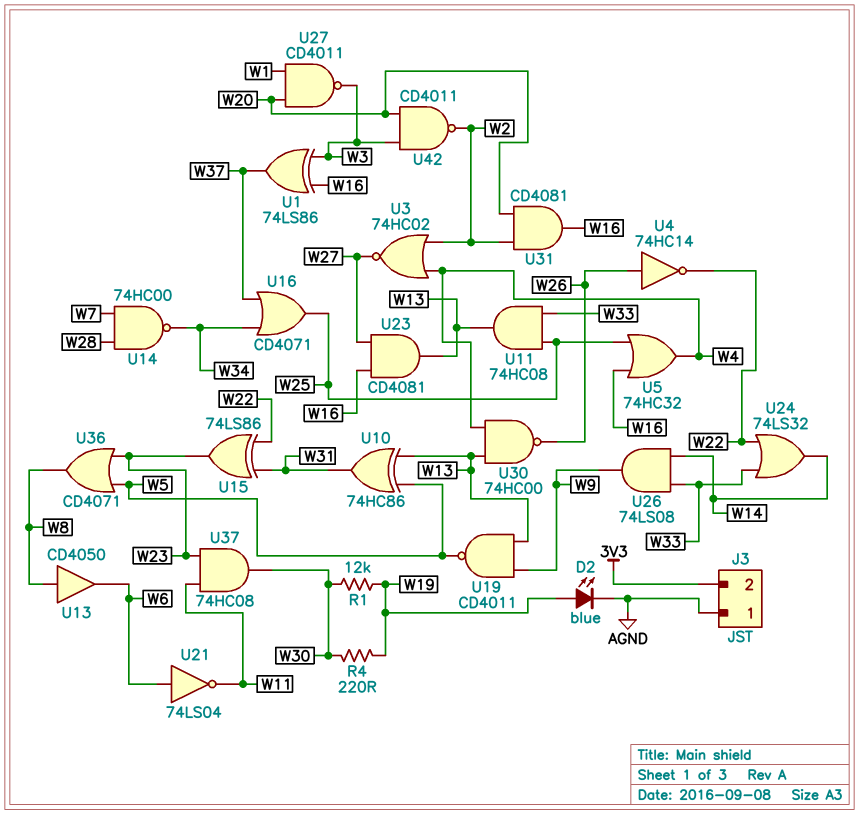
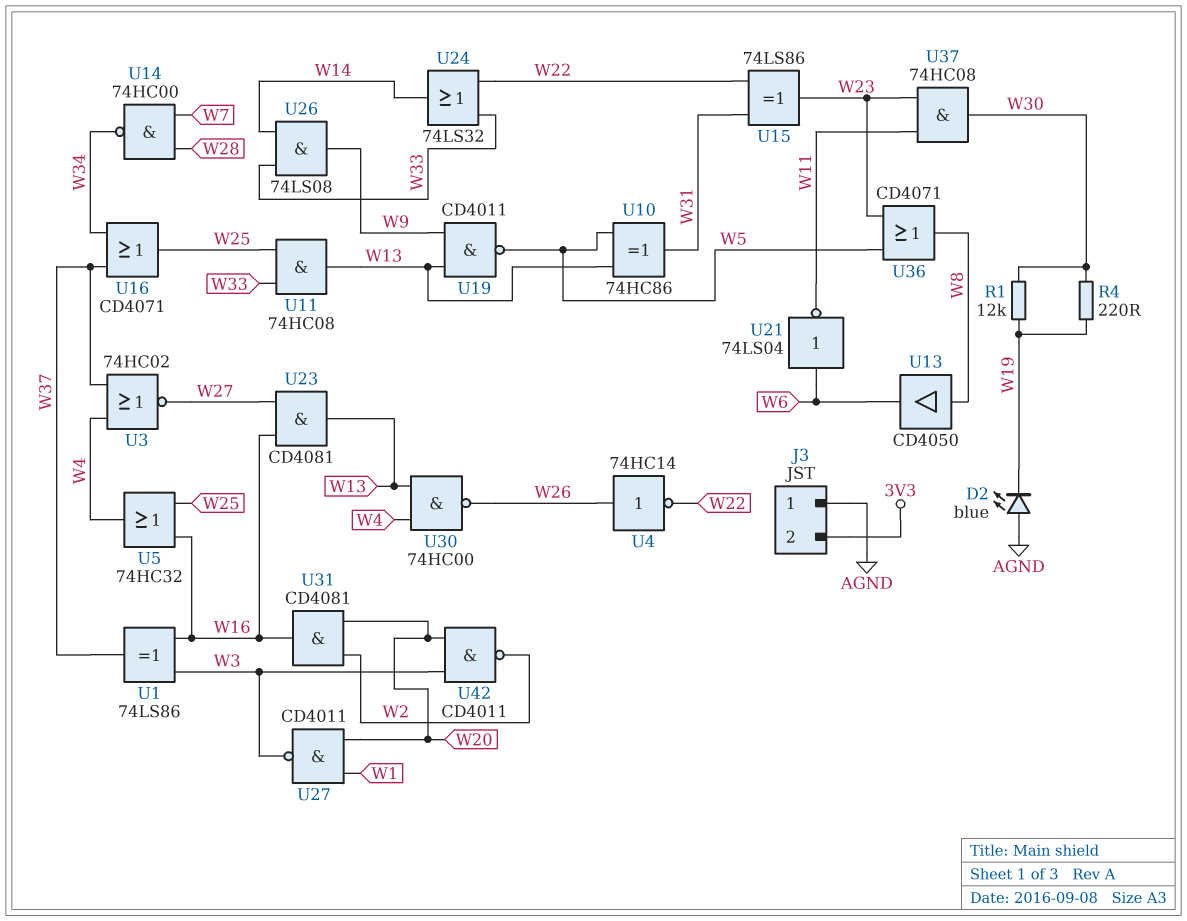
D2: LED blue (A W19, K AGND) -> LED blue (A AGND, K W19)
U3: NOR 74HC02 (in W2, in W4, out W27) -> NOR 74HC02 (in W4, in W37, out W27)

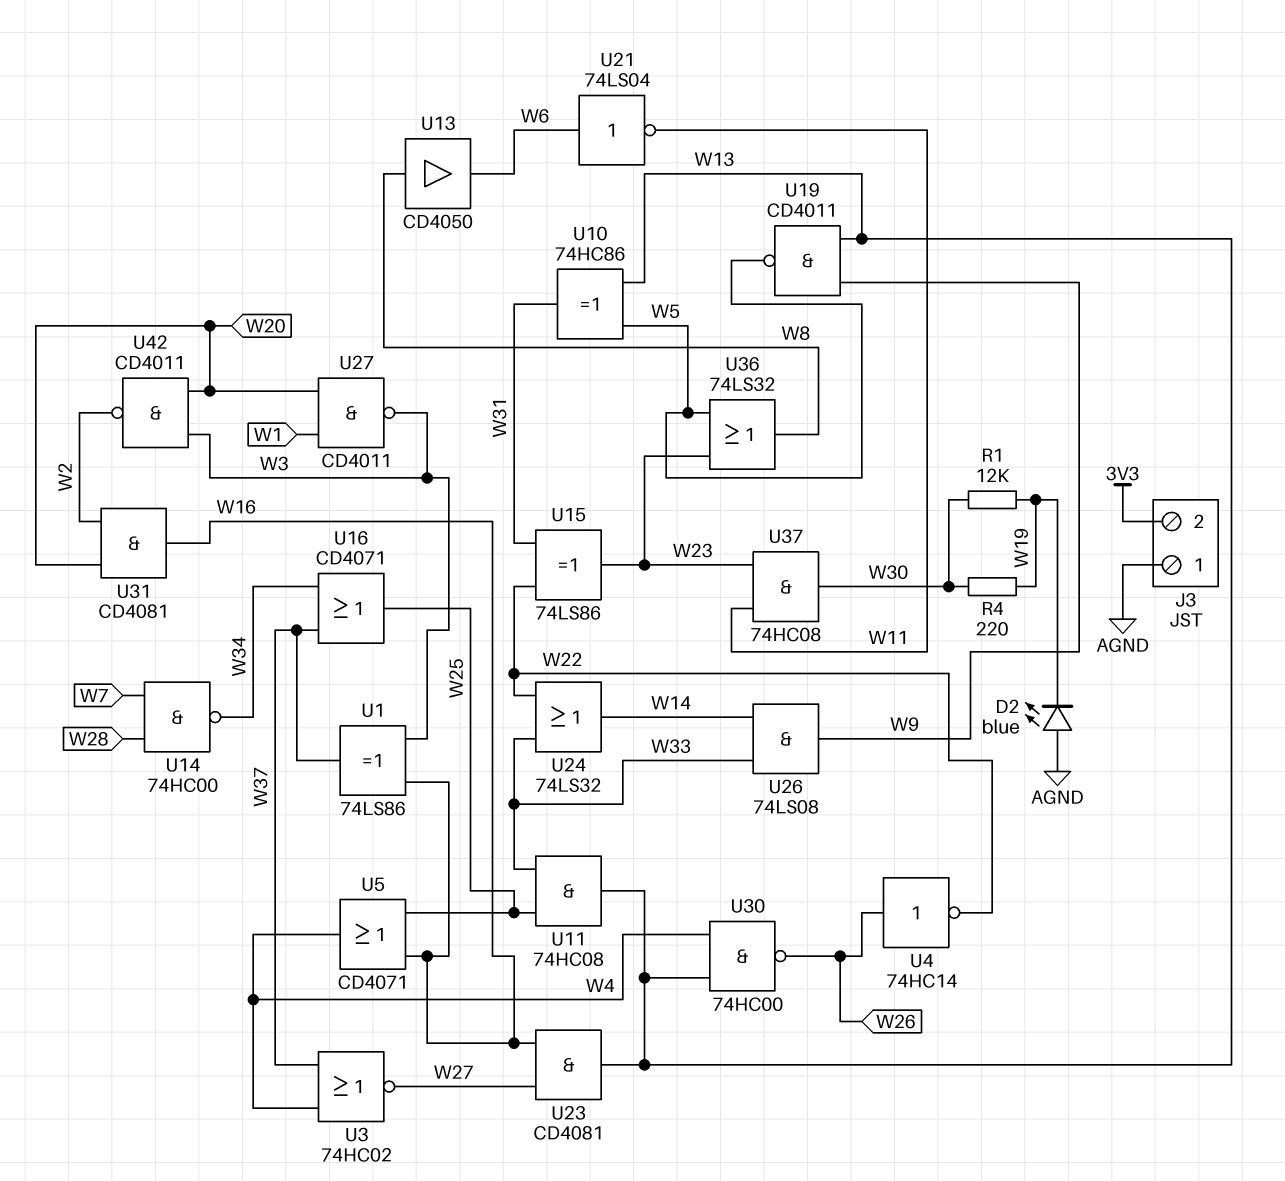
U5: OR 74HC32 (in W16, in W25, out W4) -> OR CD4071 (in W16, in W25, out W4)
U36: OR CD4071 (in W5, in W23, out W8) -> OR 74LS32 (in W5, in W23, out W8)

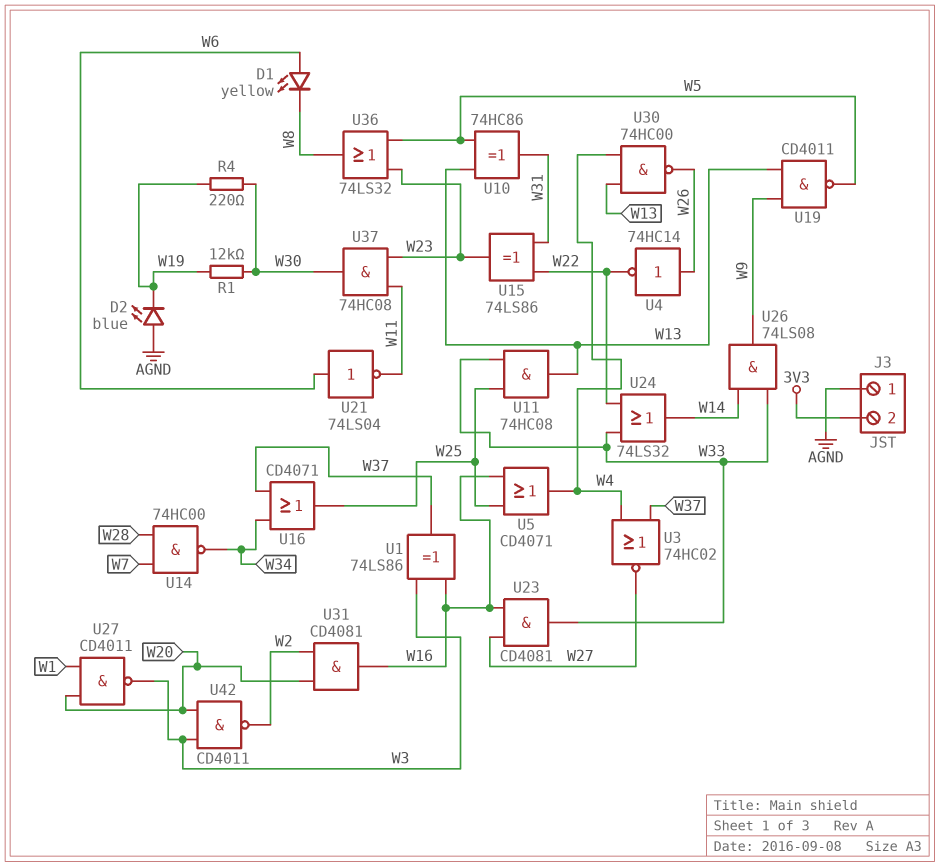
D1: none -> LED yellow (A W6, K W8)
U13: buffer CD4050 (in W8, out W6) -> none
U23: AND CD4081 (in W16, in W27, out W13) -> AND CD4081 (in W16, in W27, out W33)

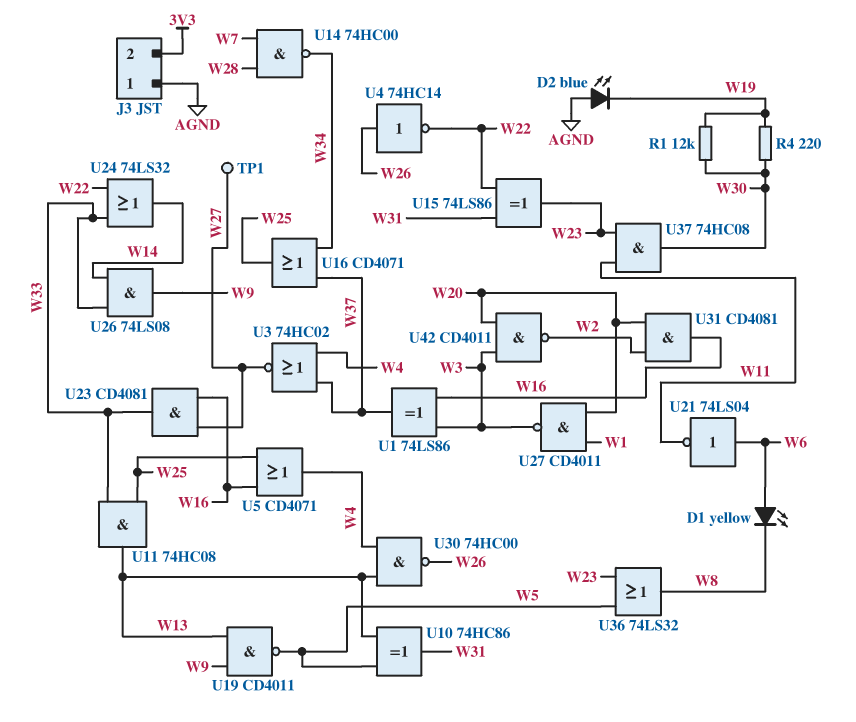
TP1: none -> test point (W27)

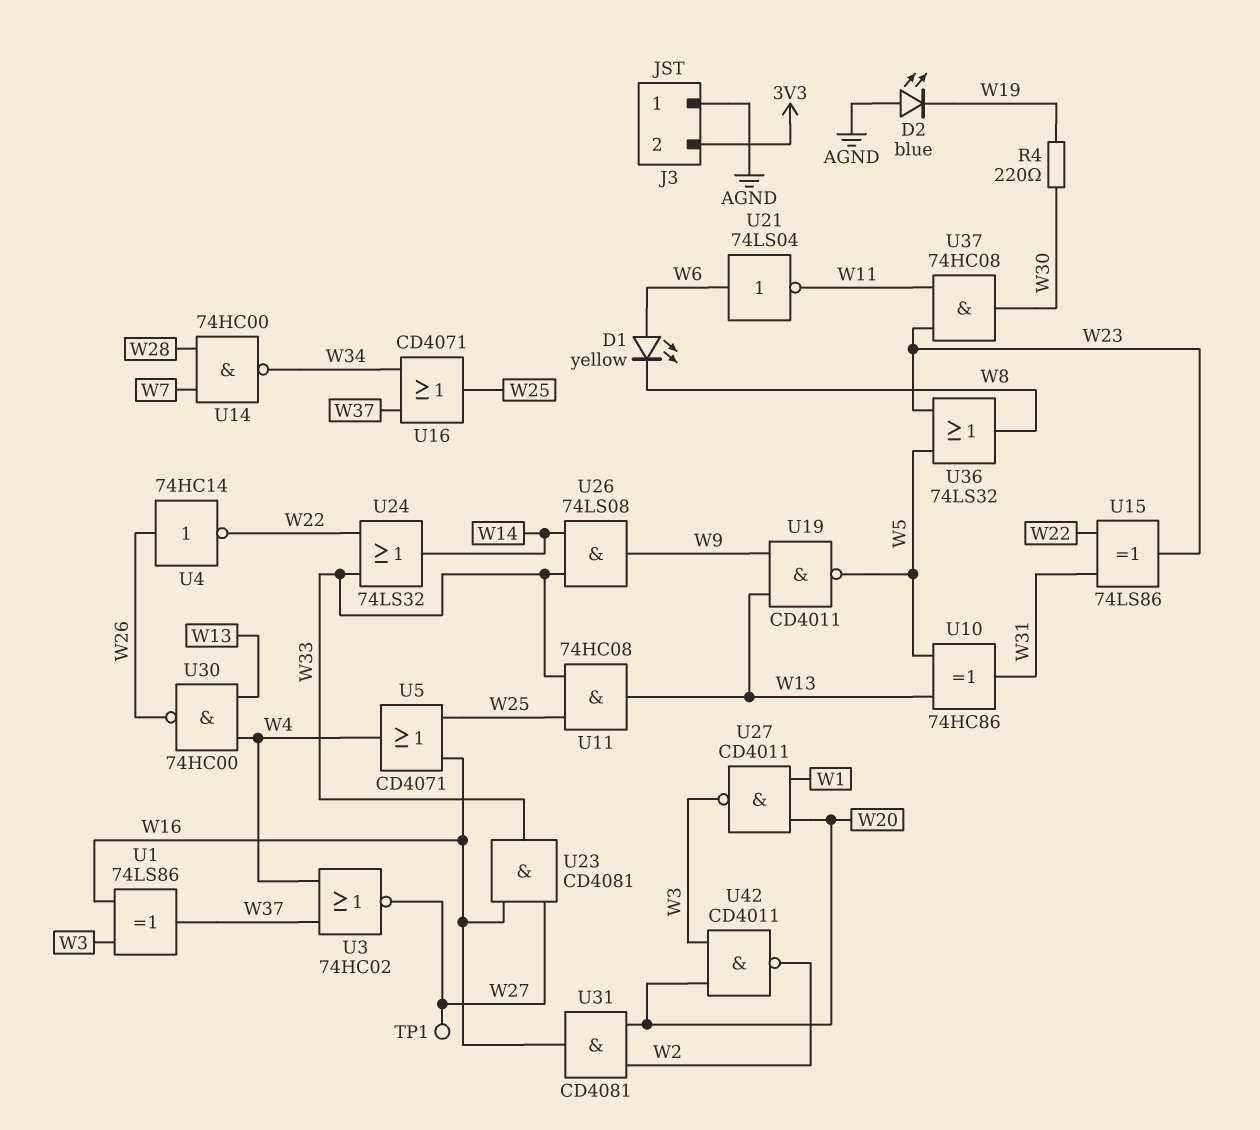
R1: 12k (W19, W30) -> none

